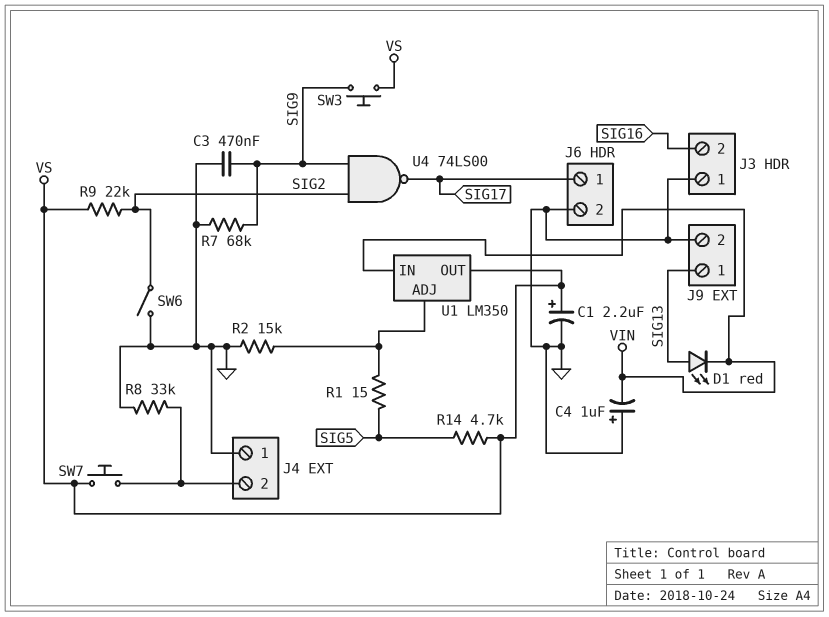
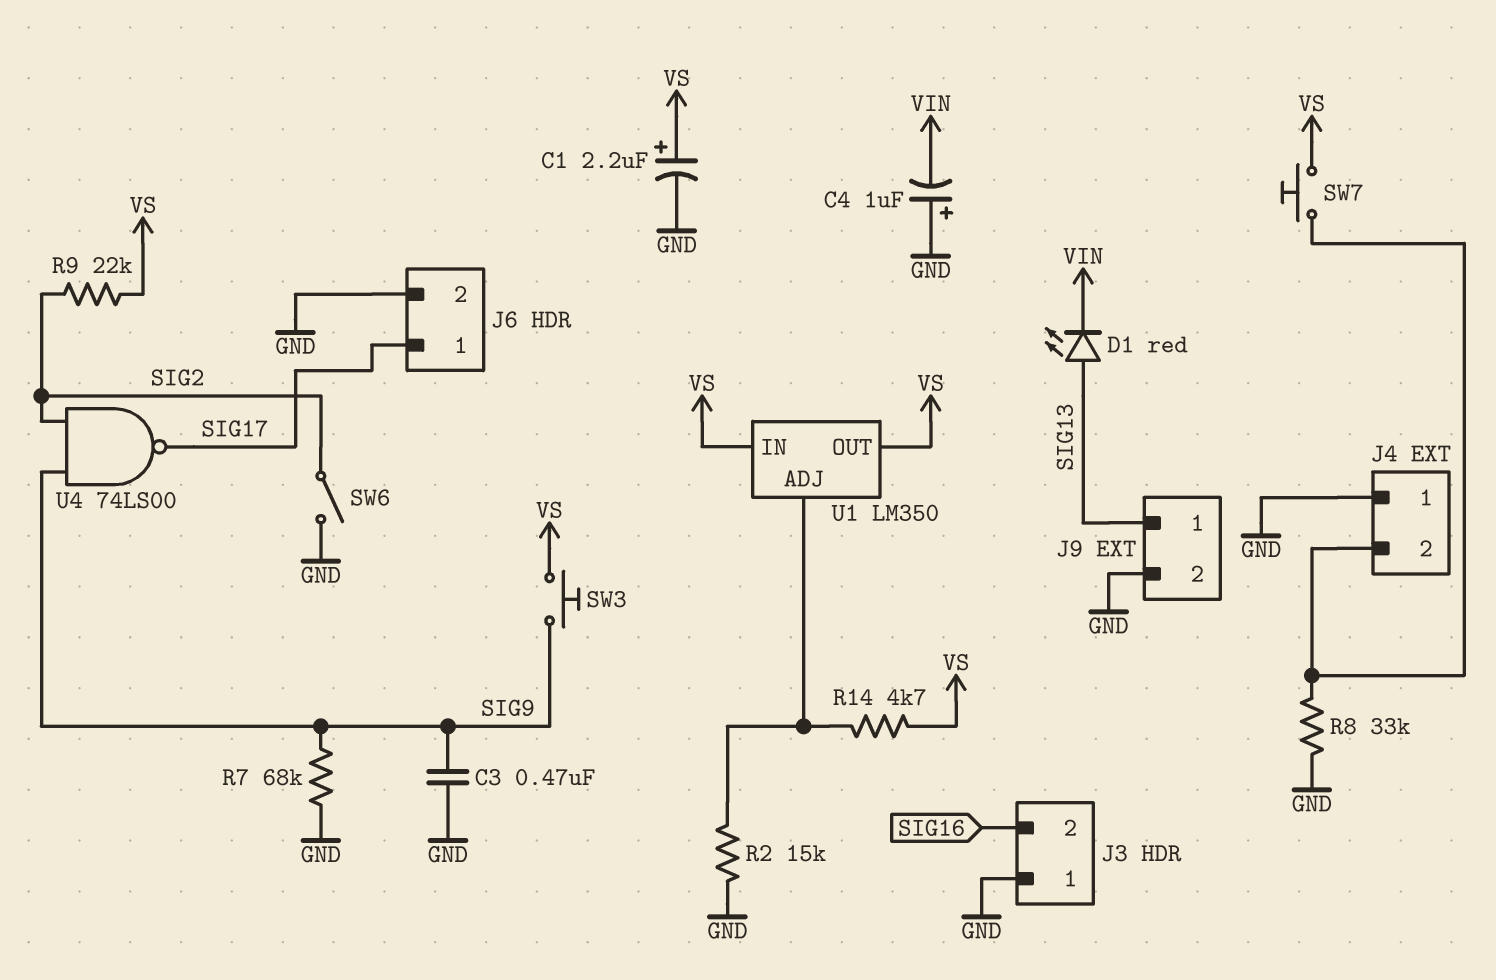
R1: 15 (SIG5, U1/ADJ) -> none
R14: 4.7k (SIG5, VS) -> 4.7k (U1/ADJ, VS)
U1 pin IN: VIN -> VS

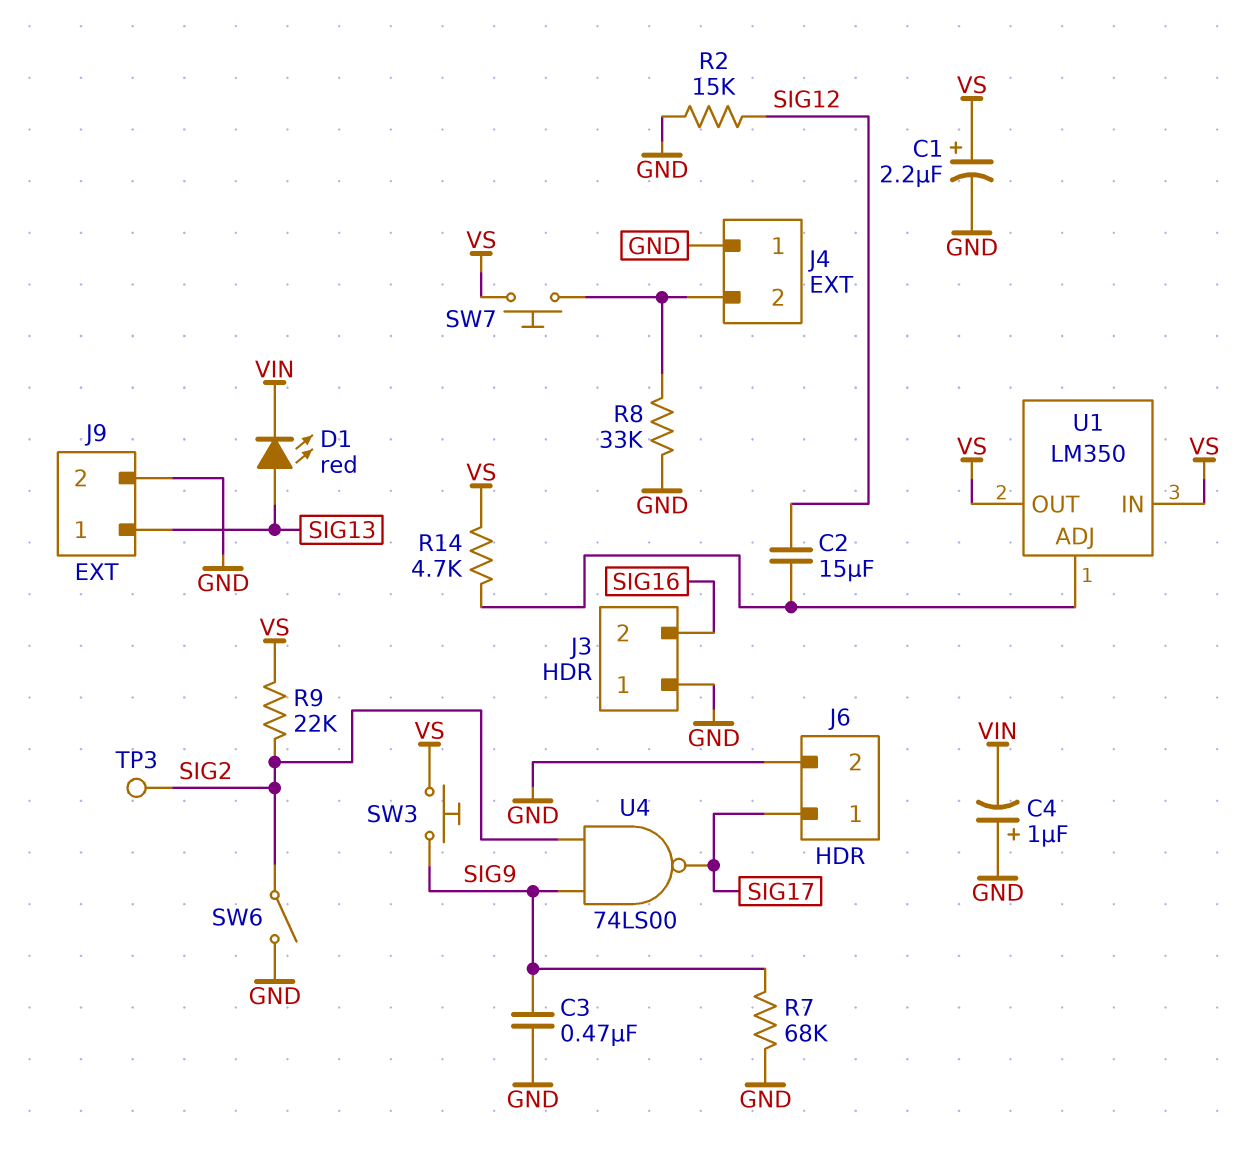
C2: none -> 15uF (SIG12, U1/ADJ)
R2: 15k (GND, U1/ADJ) -> 15k (GND, SIG12)
TP3: none -> test point (SIG2)

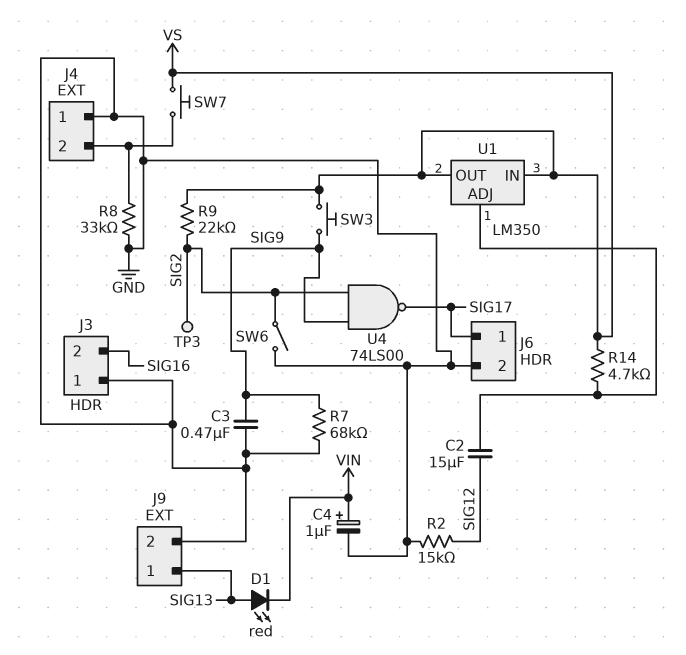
C1: 2.2uF (plus VS, minus GND) -> none
C4: 1uF (plus GND, minus VIN) -> 1uF (plus VIN, minus GND)

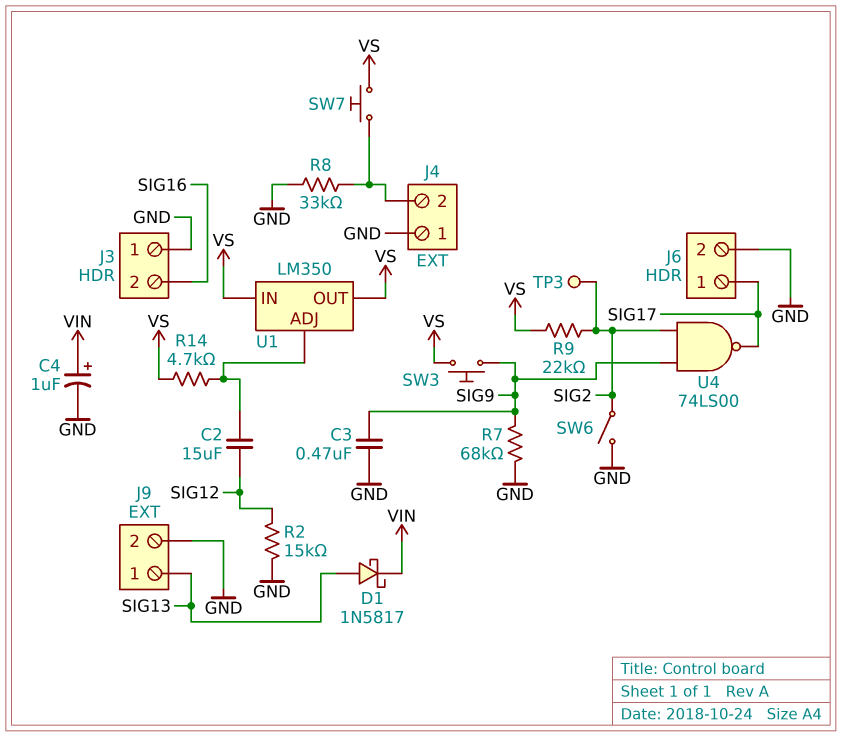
D1: LED red (A SIG13, K VIN) -> schottky 1N5817 (A SIG13, K VIN)

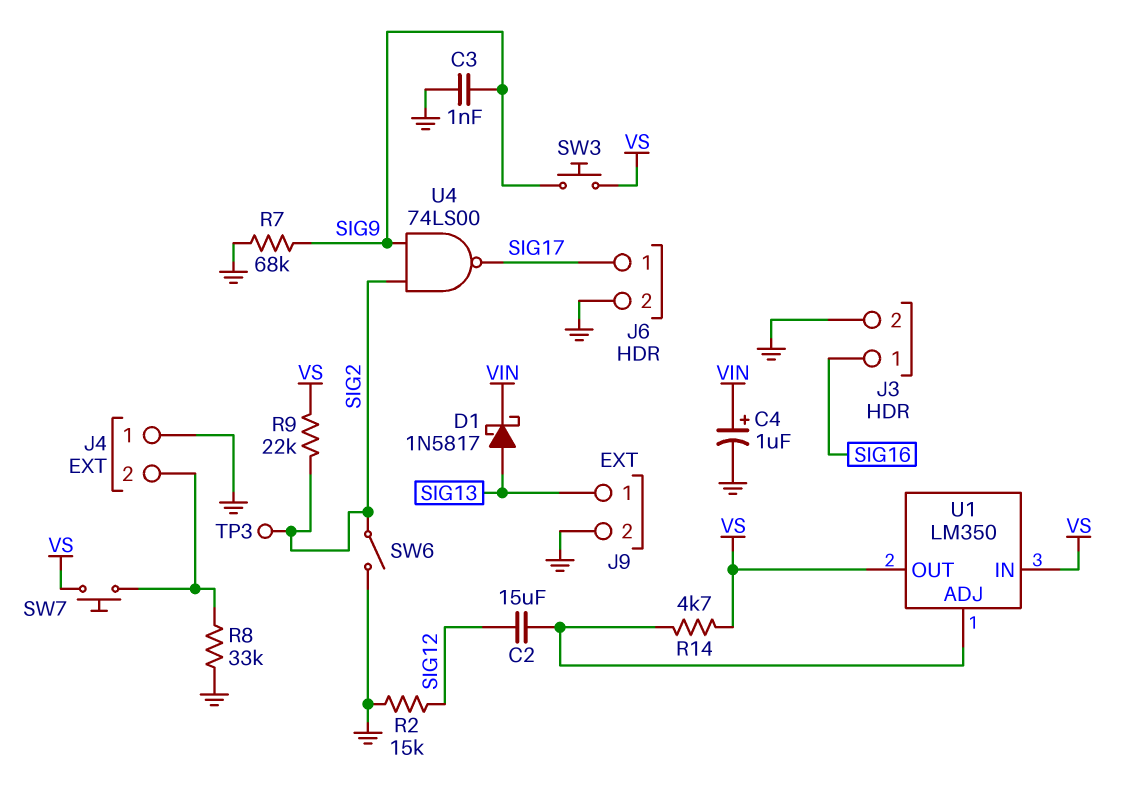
C3: 470nF (GND, SIG9) -> 1nF (GND, SIG9)
J3 pin 1: GND -> SIG16
J3 pin 2: SIG16 -> GND

